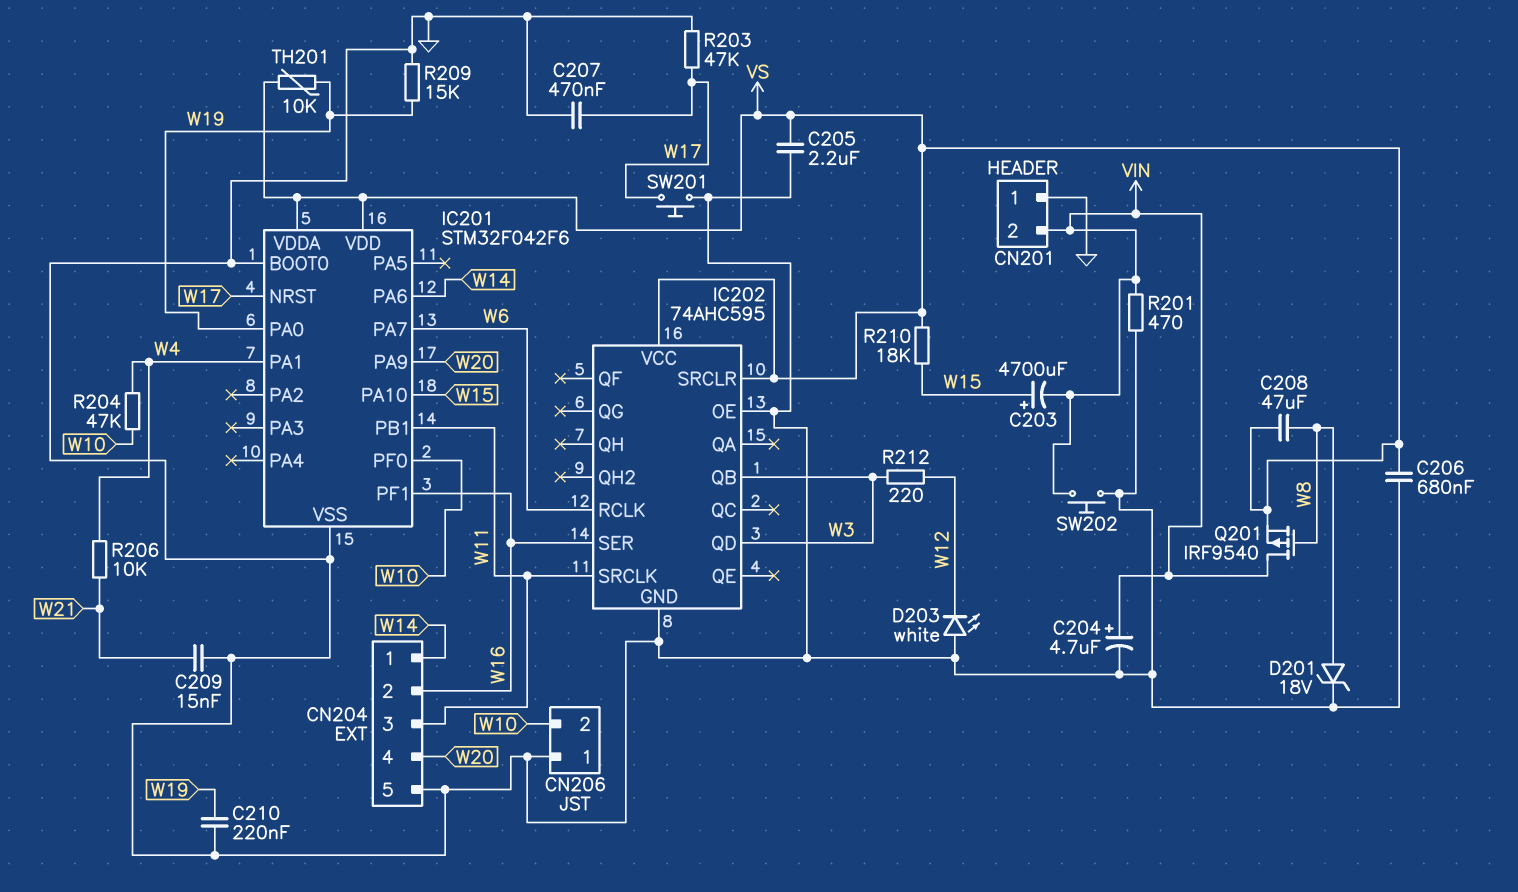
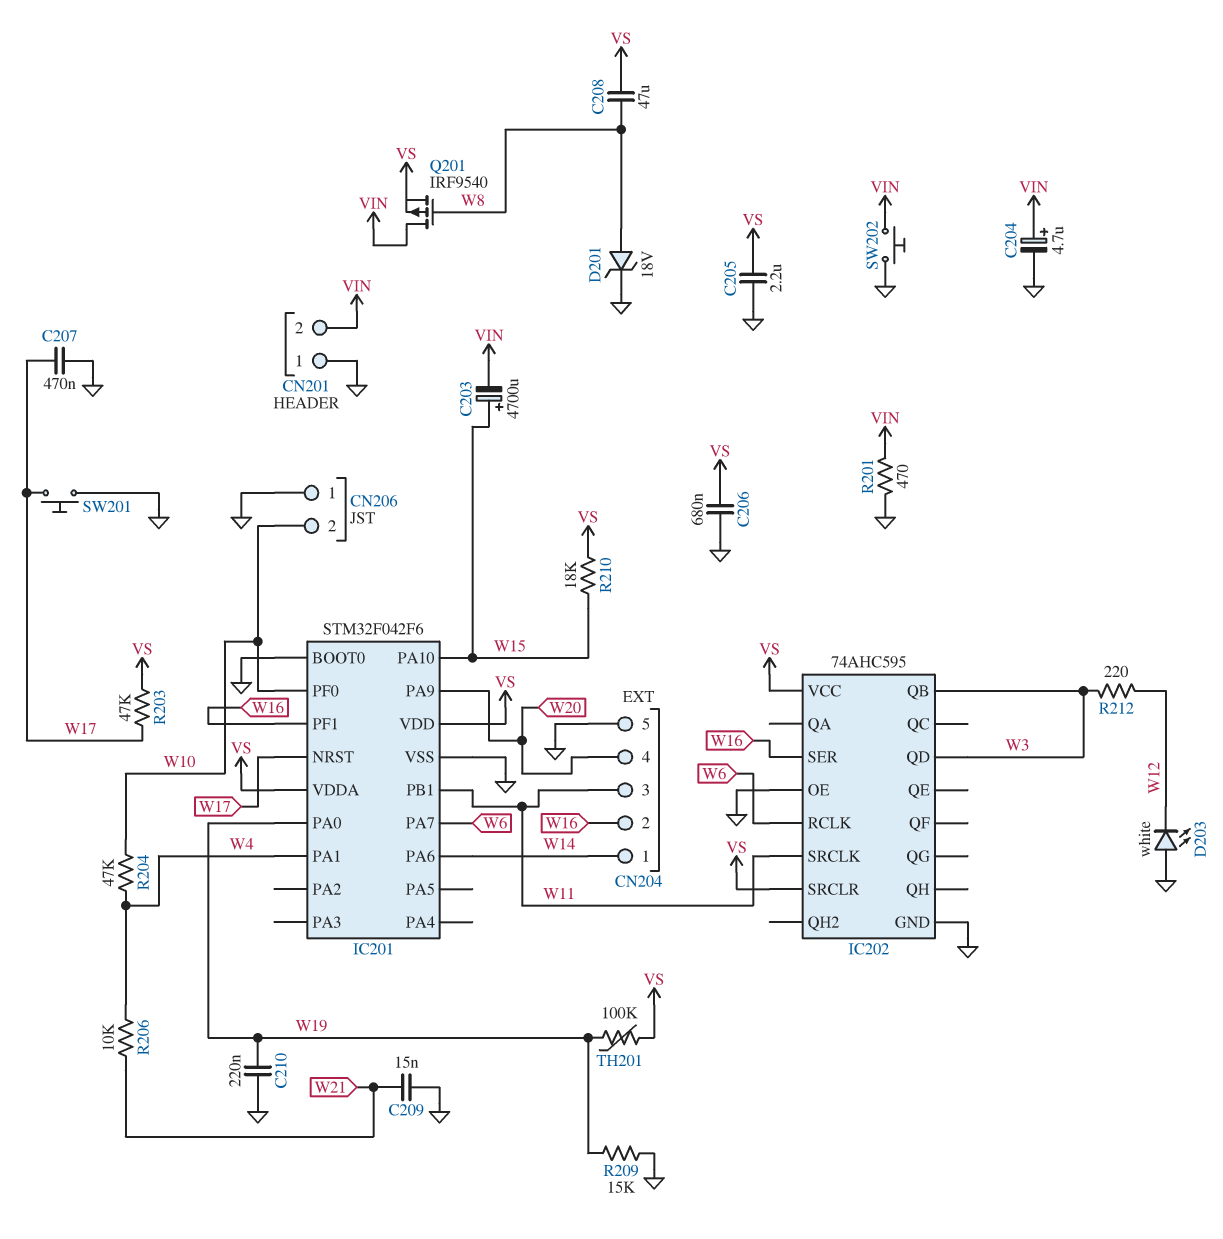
R203: 47k (GND, W17) -> 47k (VS, W17)
TH201: 10k (VS, W19) -> 100k (VS, W19)

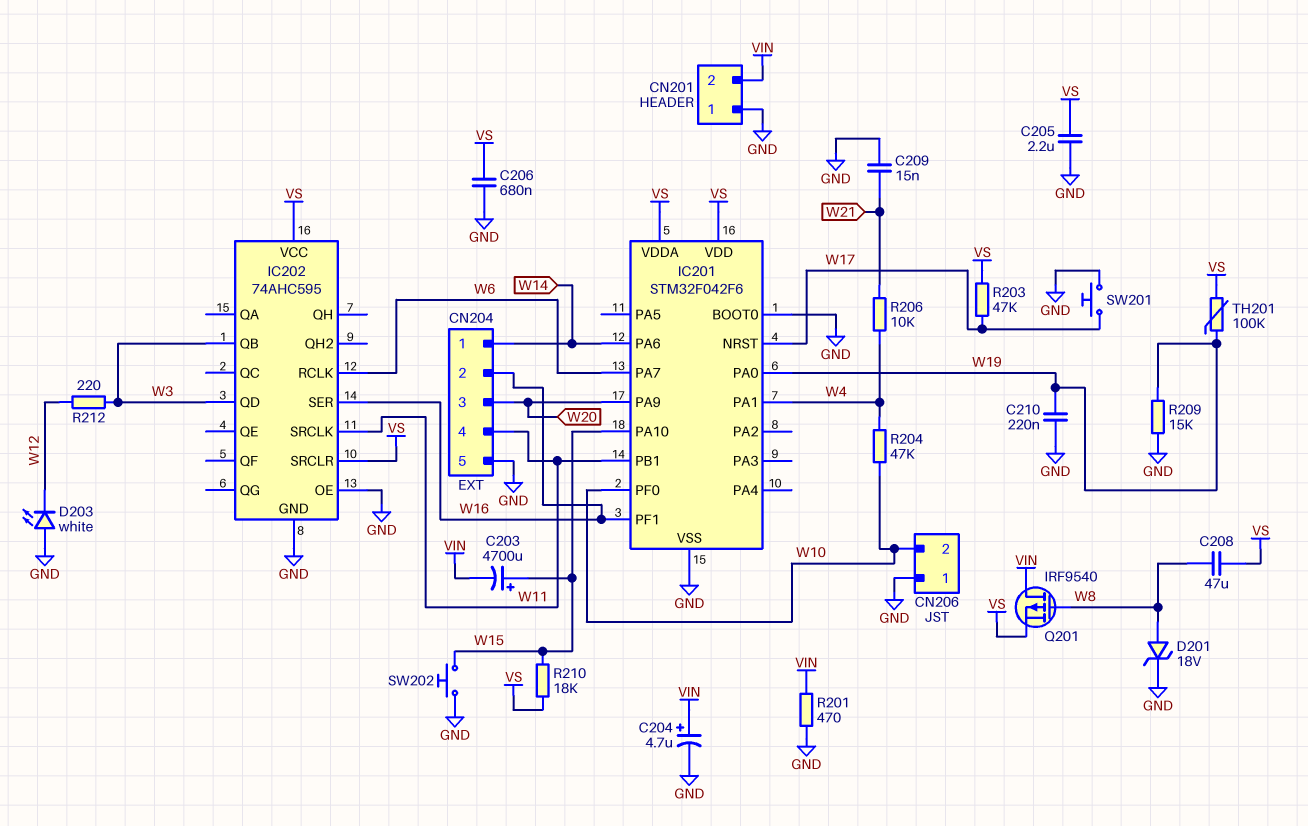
C207: 470nF (GND, W17) -> none
CN204 pin 3: W11 -> W20
CN204 pin 4: W20 -> W11
SW202: button (GND, VIN) -> button (GND, W15)

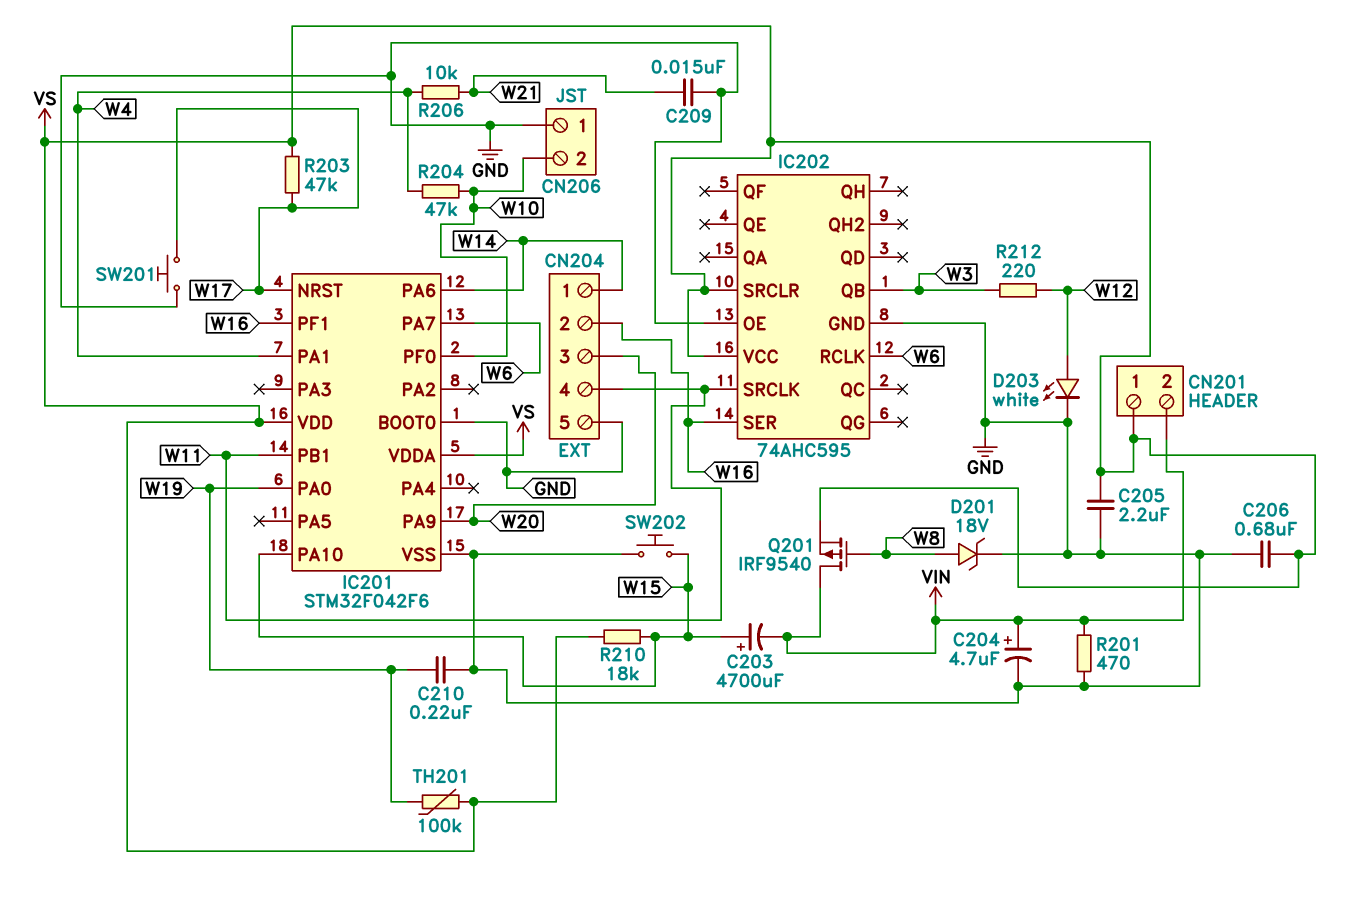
C208: 47uF (VS, W8) -> none
CN201 pin 1: GND -> VS
D203: LED white (A GND, K W12) -> LED white (A W12, K GND)
IC202 pin QD: W3 -> none
R209: 15k (GND, W19) -> none

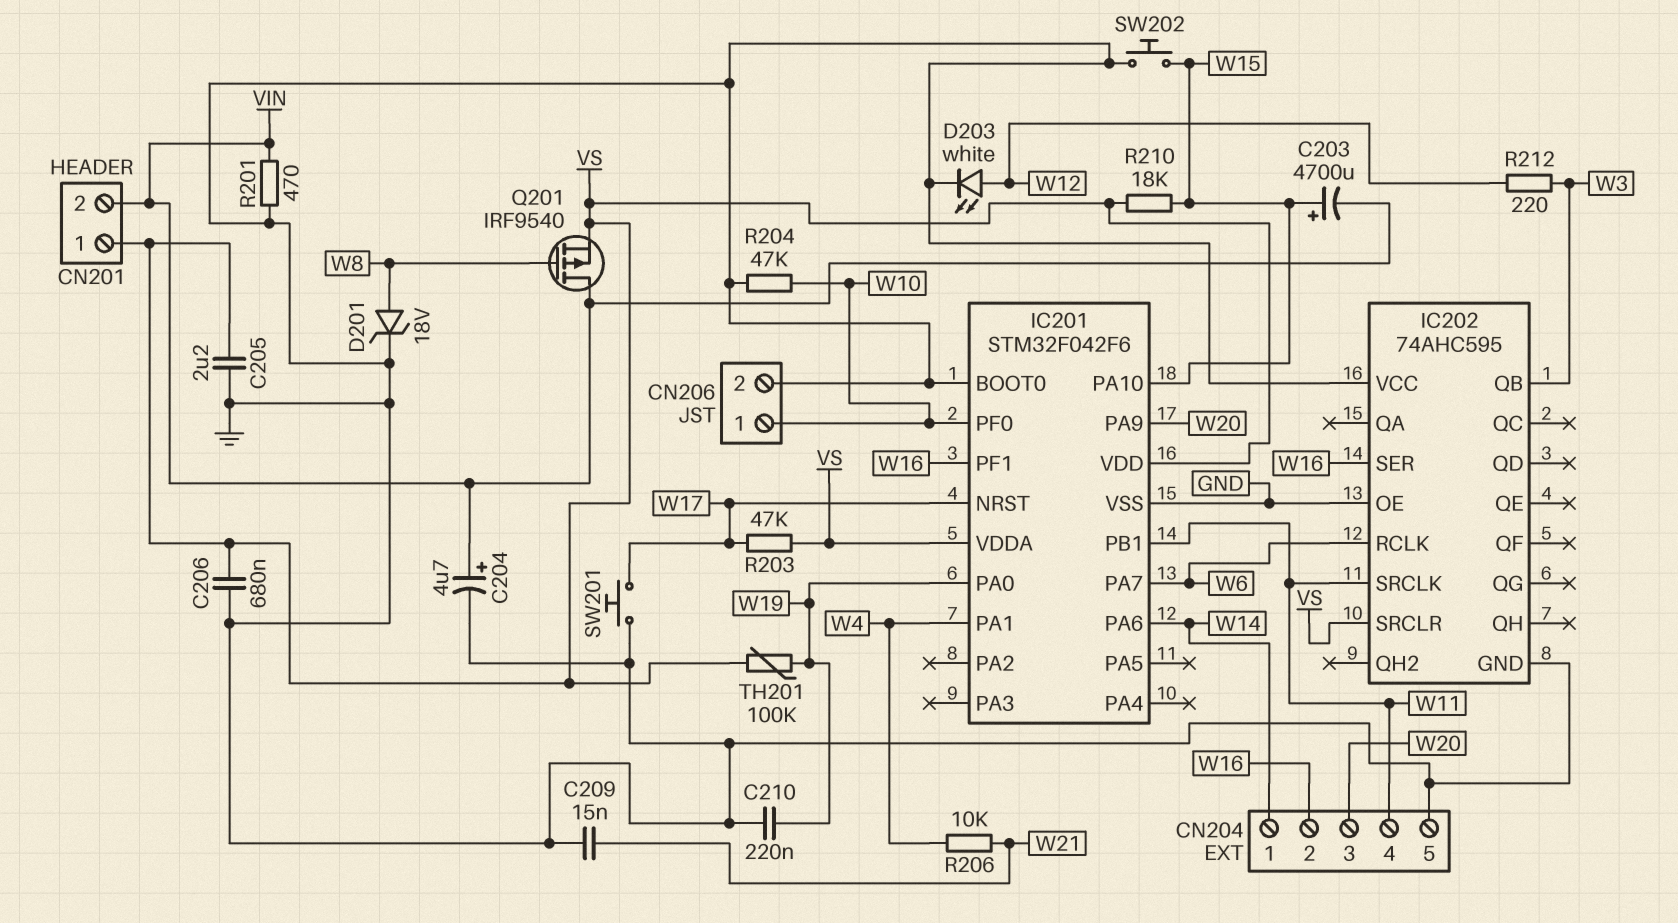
CN206 pin 1: GND -> W10
CN206 pin 2: W10 -> GND
IC202 pin VCC: VS -> GND
R204: 47k (W4, W10) -> 47k (GND, W10)

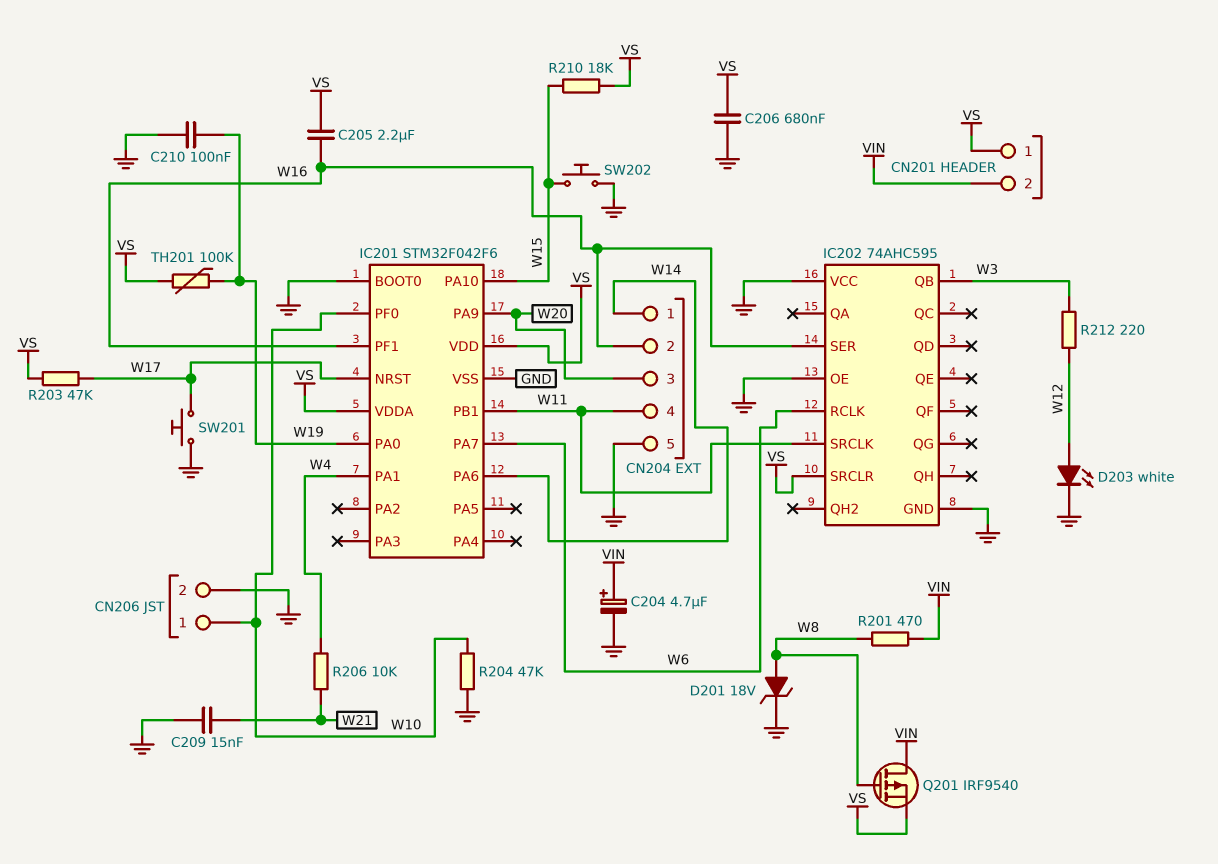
C203: 4700uF (plus W15, minus VIN) -> none
C205: 2.2uF (GND, VS) -> 2.2uF (VS, W16)
C210: 220nF (GND, W19) -> 100nF (GND, W19)
R201: 470 (GND, VIN) -> 470 (VIN, W8)

